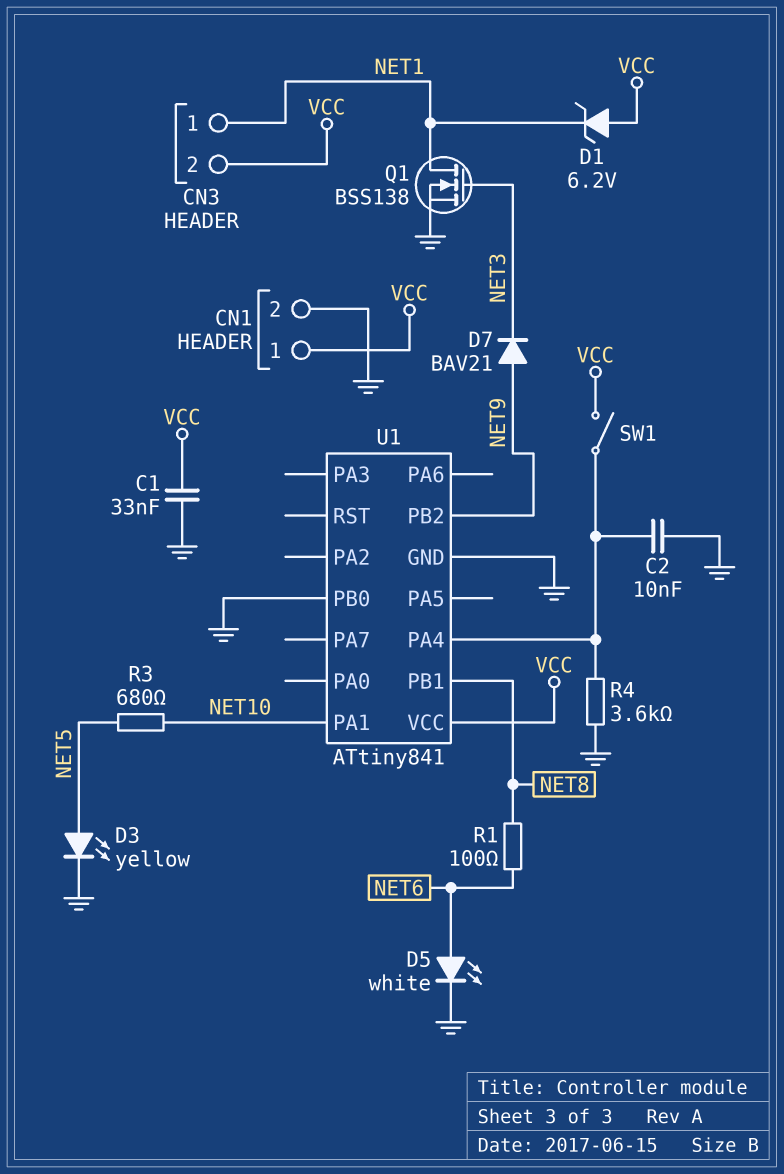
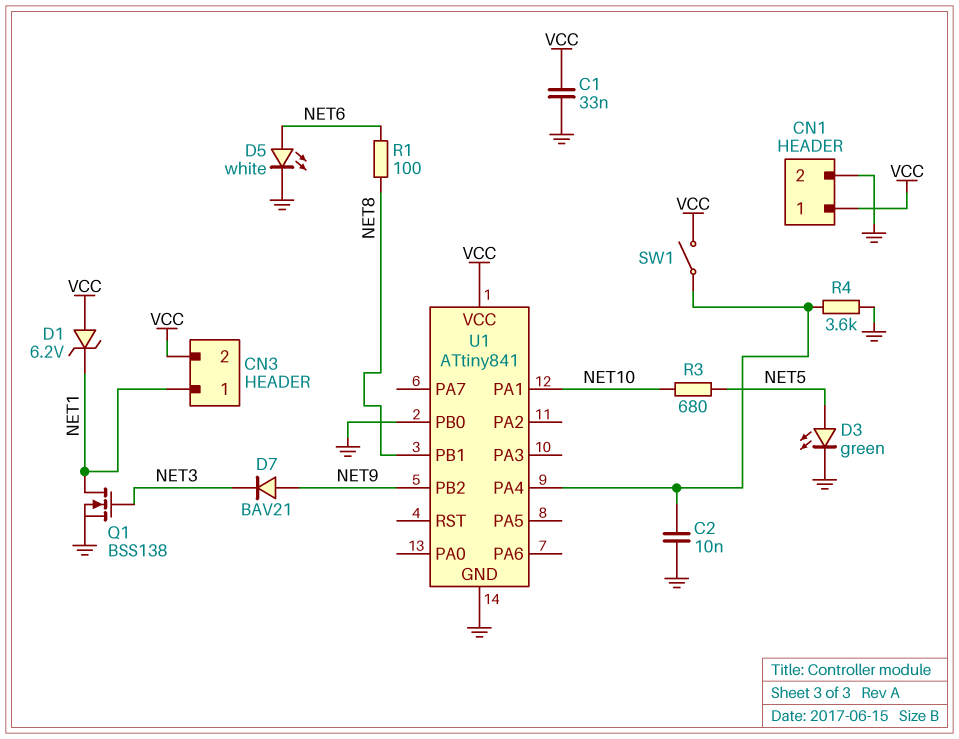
D3: LED yellow (A NET5, K GND) -> LED green (A NET5, K GND)

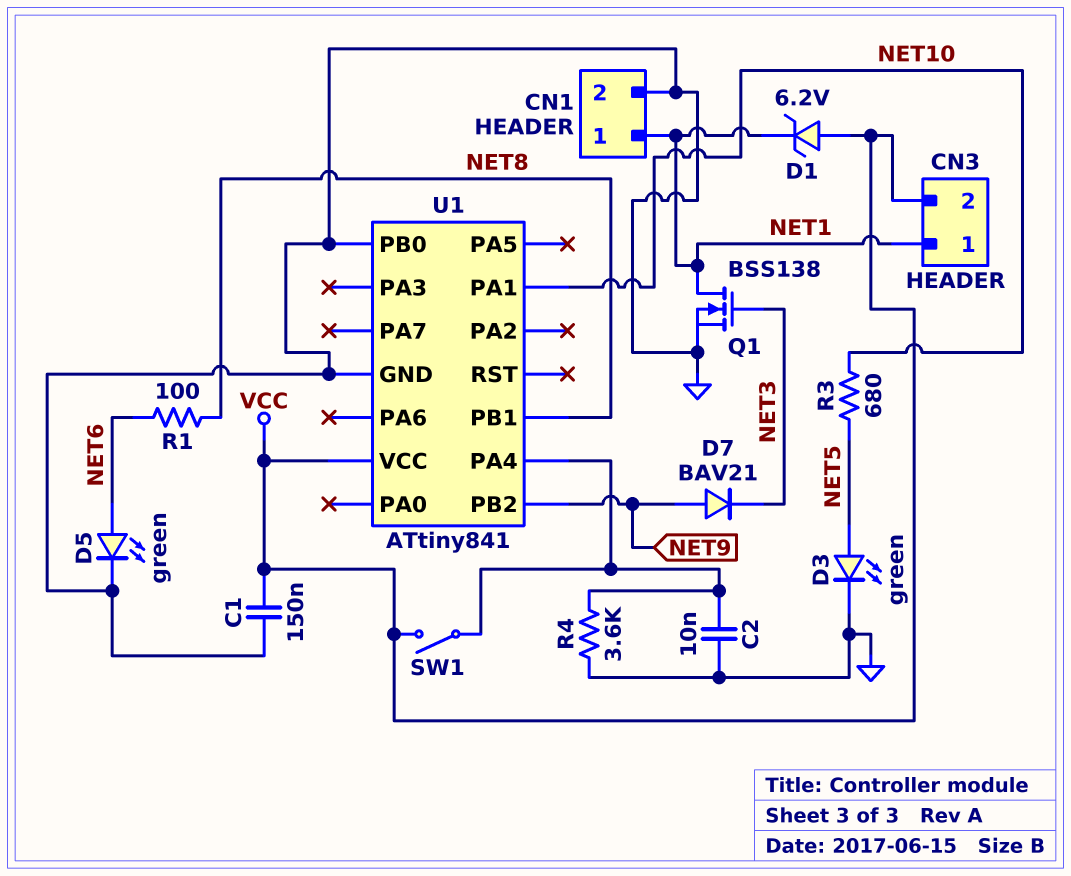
C1: 33nF (GND, VCC) -> 150nF (GND, VCC)
CN1 pin 1: VCC -> NET1
D5: LED white (A NET6, K GND) -> LED green (A NET6, K GND)

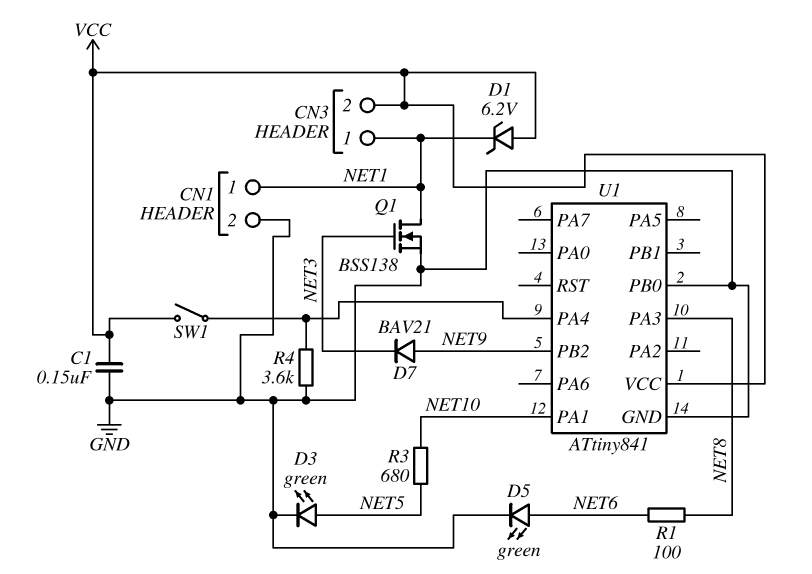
C2: 10nF (GND, U1/PA4) -> none
U1 pin PA3: none -> NET8
U1 pin PB1: NET8 -> none

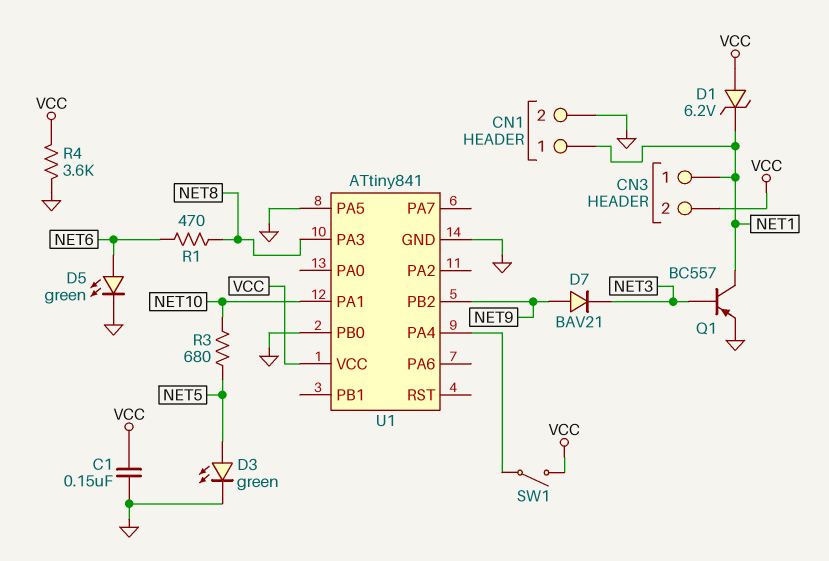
Q1: NMOS BSS138 (G NET3, D NET1, S GND) -> PNP BC557 (B NET3, C NET1, E GND)
R1: 100 (NET6, NET8) -> 470 (NET6, NET8)
R4: 3.6k (GND, U1/PA4) -> 3.6k (GND, VCC)
U1 pin PA5: none -> GND

